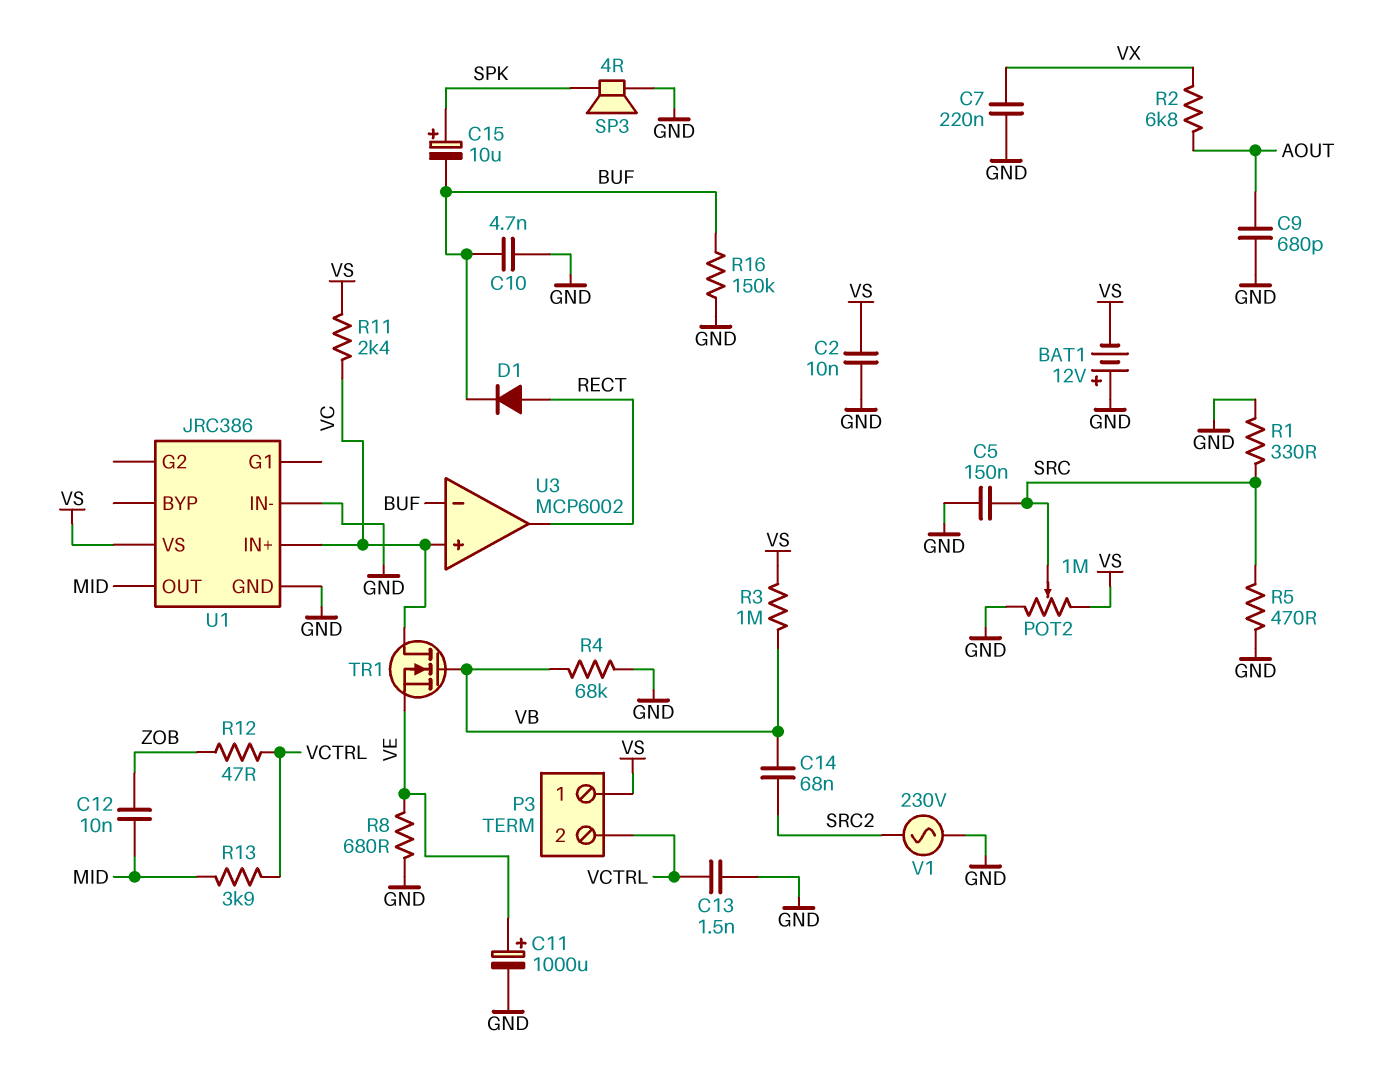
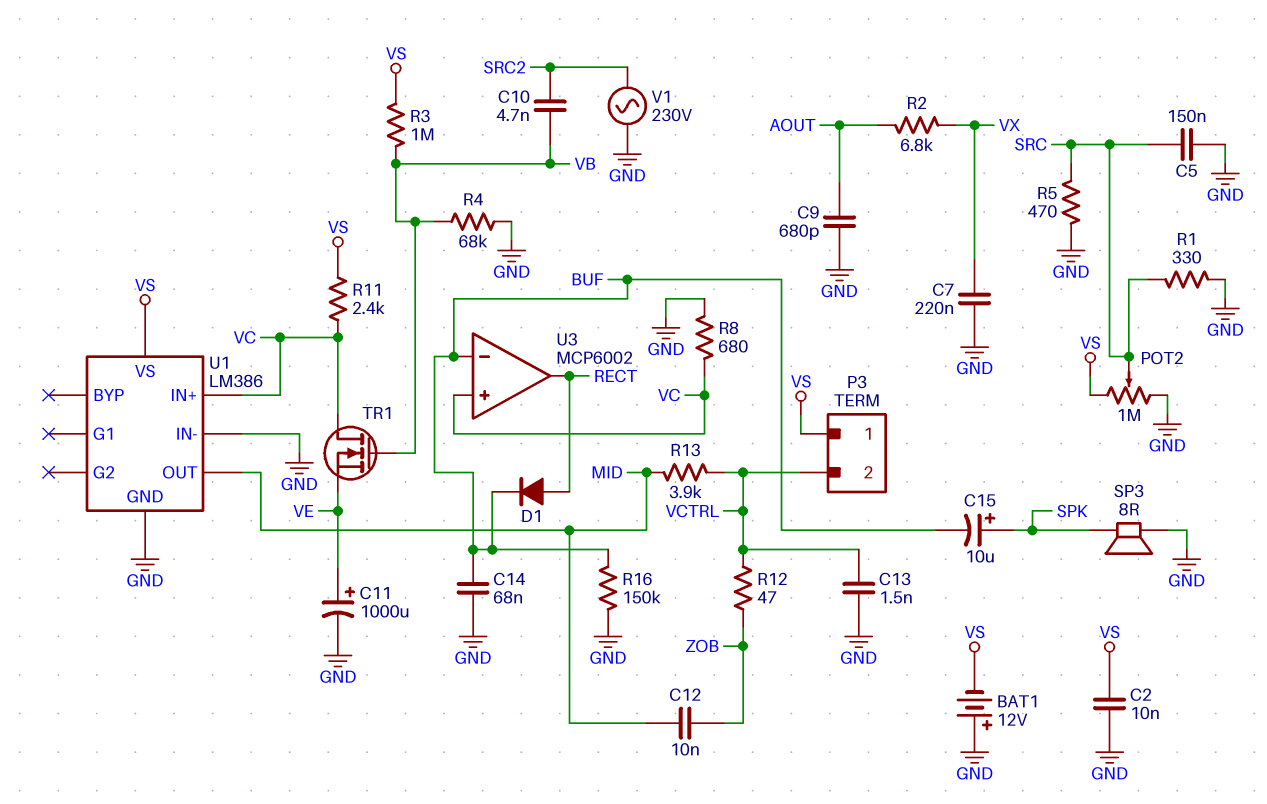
C10: 4.7nF (BUF, GND) -> 4.7nF (SRC2, VB)
C14: 68nF (SRC2, VB) -> 68nF (BUF, GND)
R8: 680 (GND, VE) -> 680 (GND, VC)
SP3: speaker 4R (GND, SPK) -> speaker 8R (GND, SPK)
U1: JRC386 -> LM386

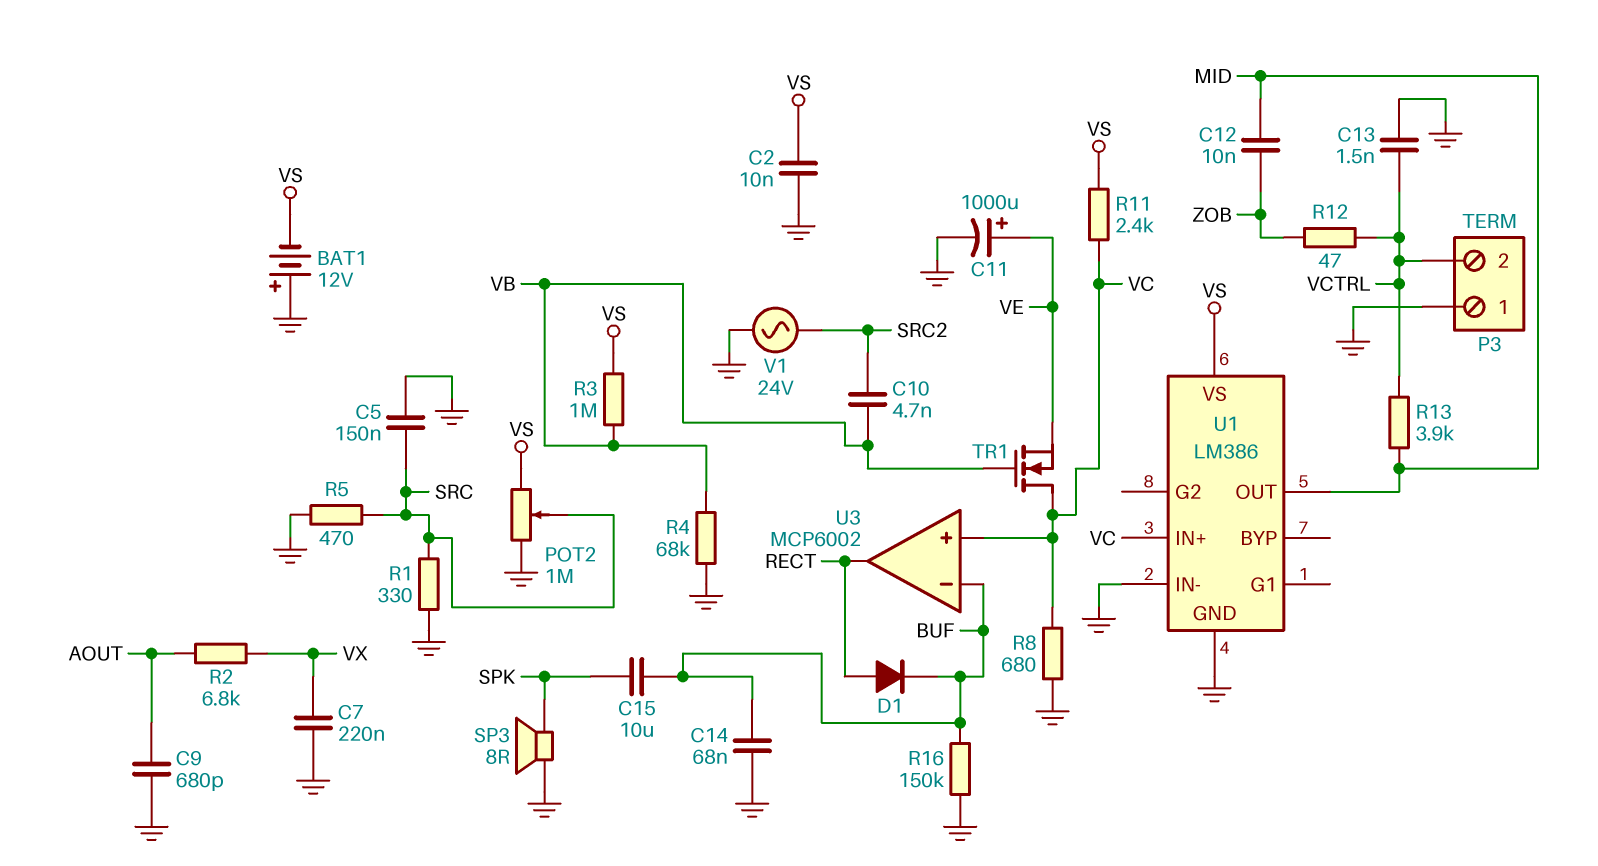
C15: 10uF (plus SPK, minus BUF) -> 10uF (BUF, SPK)
P3 pin 1: VS -> GND
V1: AC 230V (GND, SRC2) -> AC 24V (GND, SRC2)

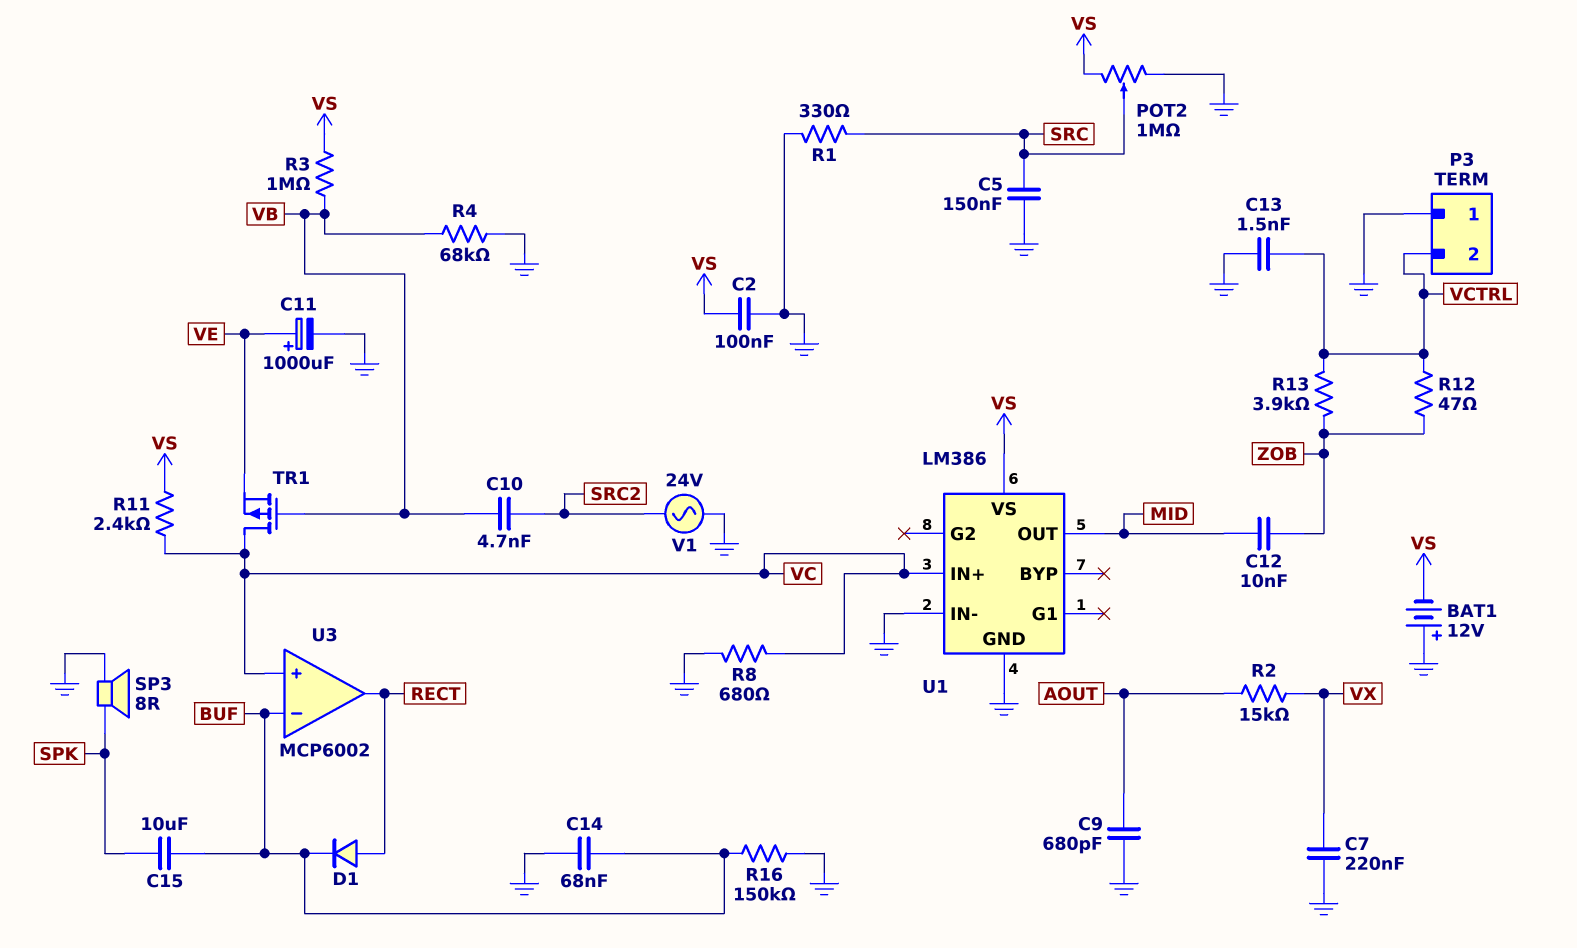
C2: 10nF (GND, VS) -> 100nF (GND, VS)
R2: 6.8k (AOUT, VX) -> 15k (AOUT, VX)
R5: 470 (GND, SRC) -> none
R13: 3.9k (MID, VCTRL) -> 3.9k (VCTRL, ZOB)
TR1: NMOS (G VB, D VC, S VE) -> PMOS (G VB, D VC, S VE)

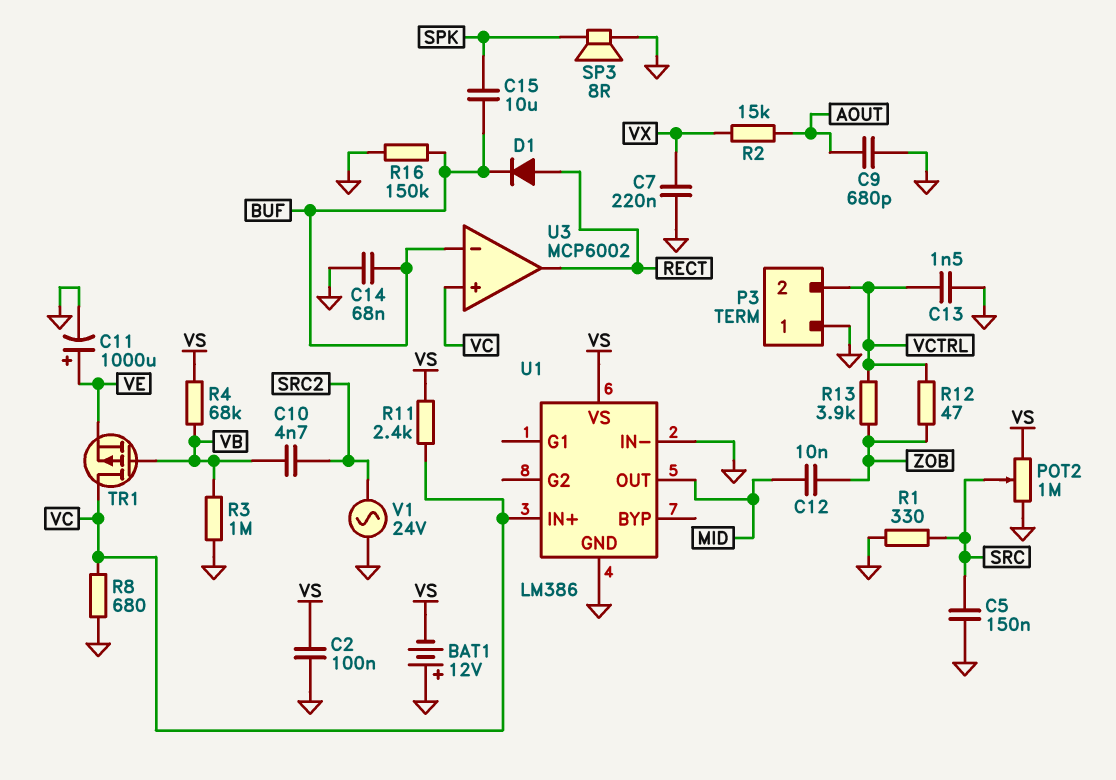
R3: 1M (VB, VS) -> 1M (GND, VB)
R4: 68k (GND, VB) -> 68k (VB, VS)

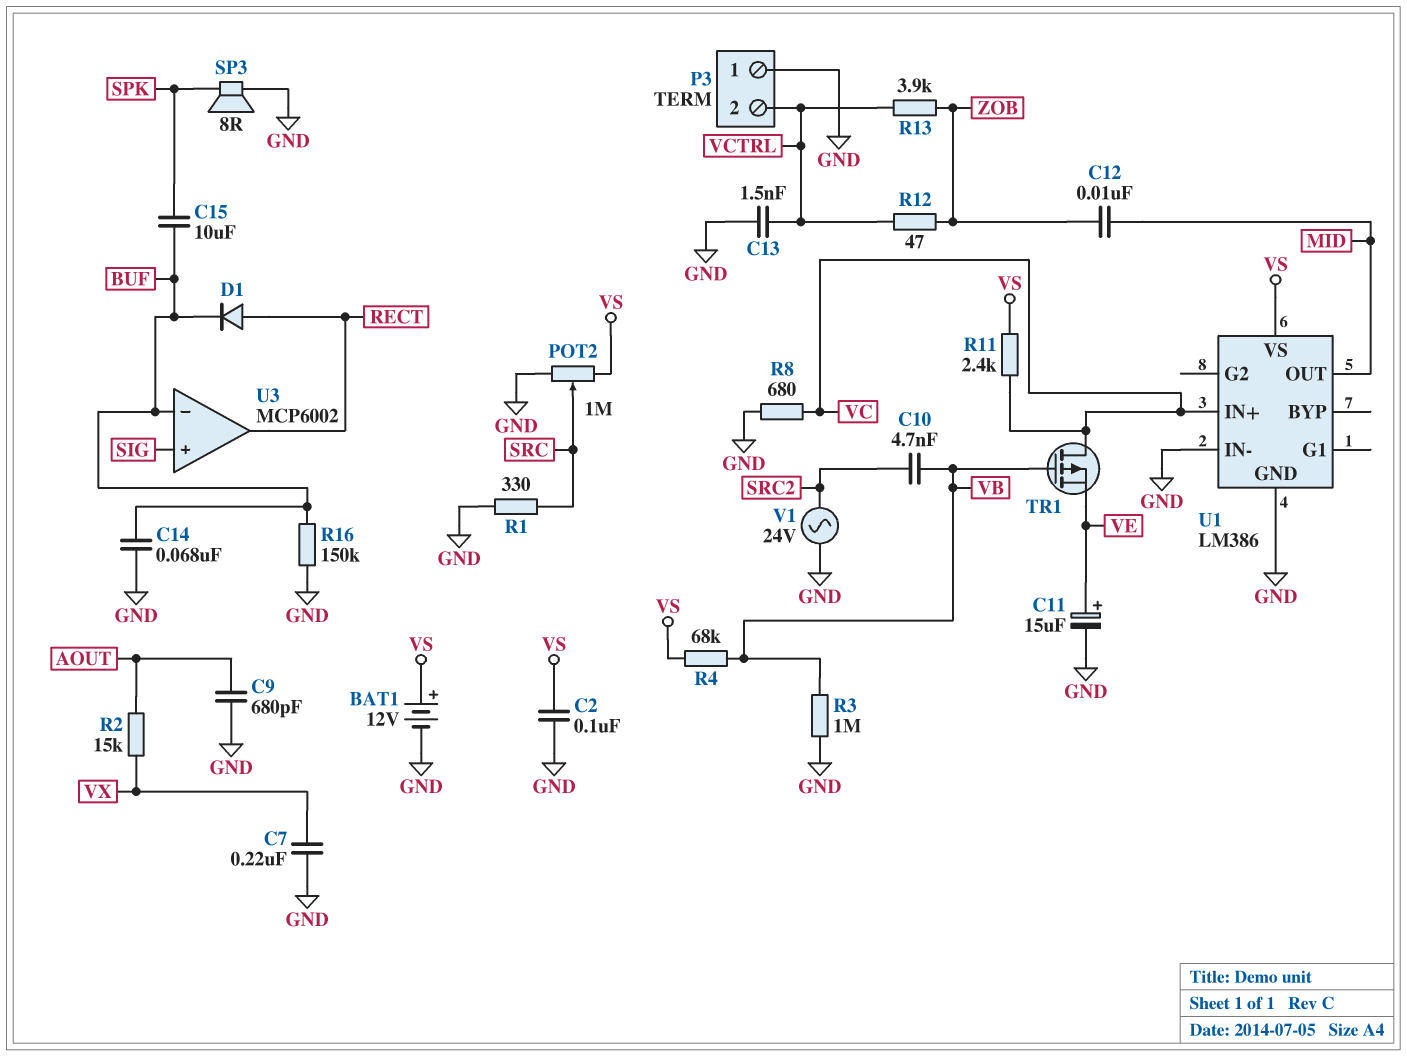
BAT1: 12V (plus GND, minus VS) -> 12V (plus VS, minus GND)
C5: 150nF (GND, SRC) -> none
C11: 1000uF (plus VE, minus GND) -> 15uF (plus VE, minus GND)
U3 pin in+: VC -> SIG

